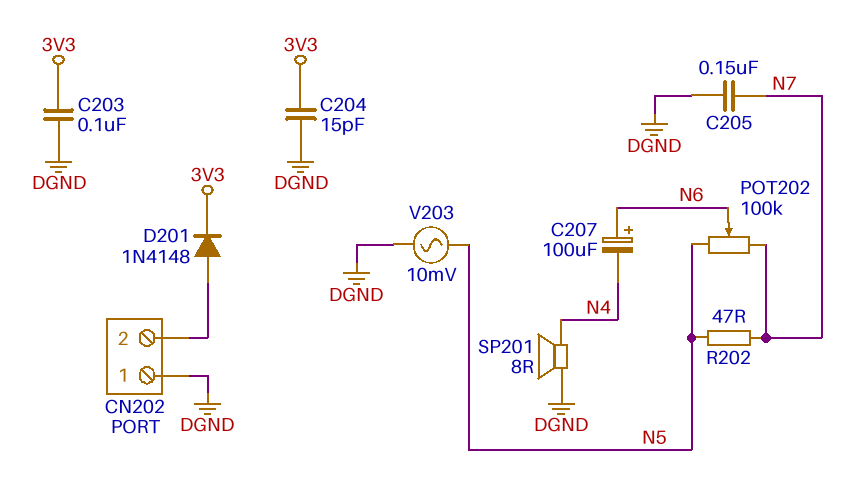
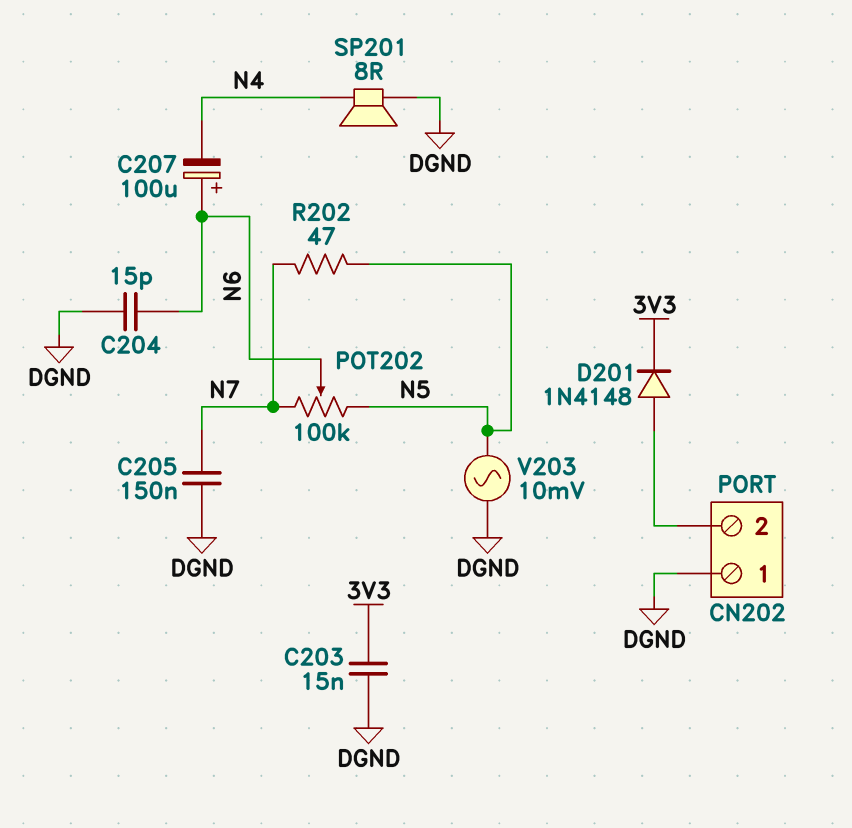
C203: 100nF (3V3, DGND) -> 15nF (3V3, DGND)
C204: 15pF (3V3, DGND) -> 15pF (DGND, N6)

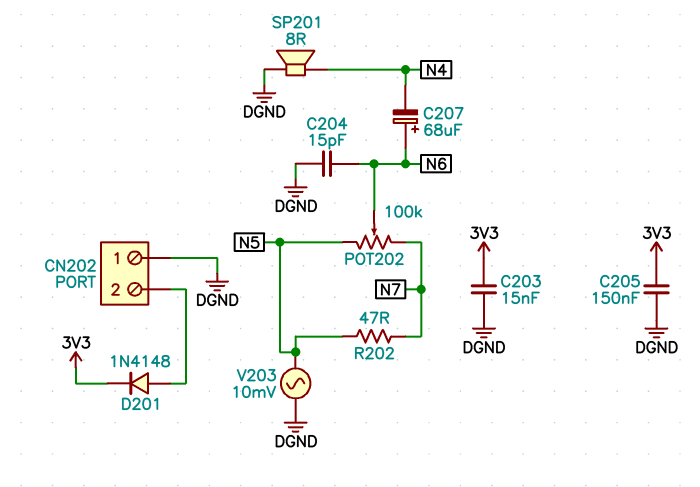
C205: 150nF (DGND, N7) -> 150nF (3V3, DGND)
C207: 100uF (plus N6, minus N4) -> 68uF (plus N6, minus N4)

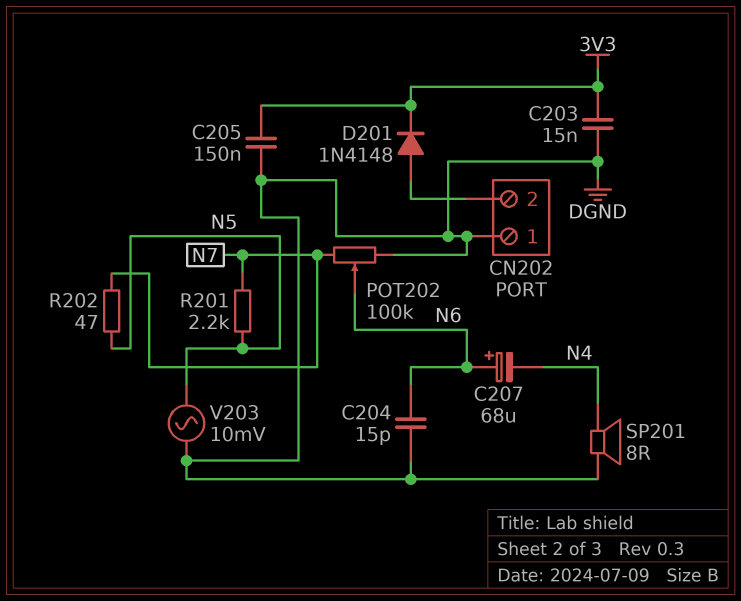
POT202: 100k (N5, N7, wiper N6) -> 100k (DGND, N7, wiper N6)
R201: none -> 2.2k (N5, N7)

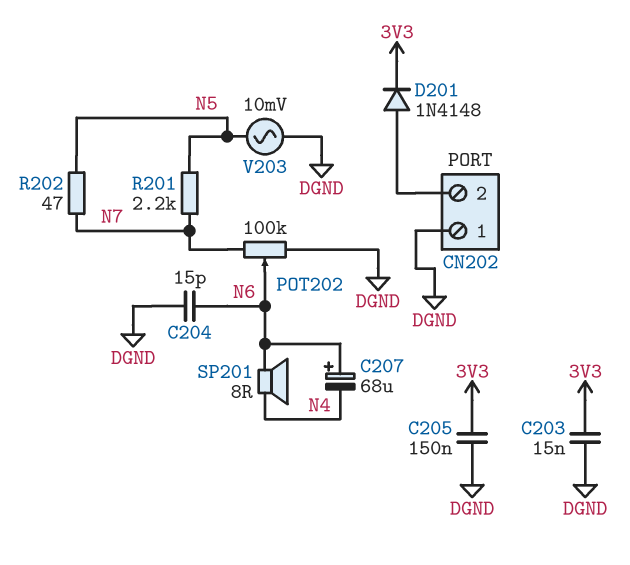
SP201: speaker 8R (DGND, N4) -> speaker 8R (N4, N6)

